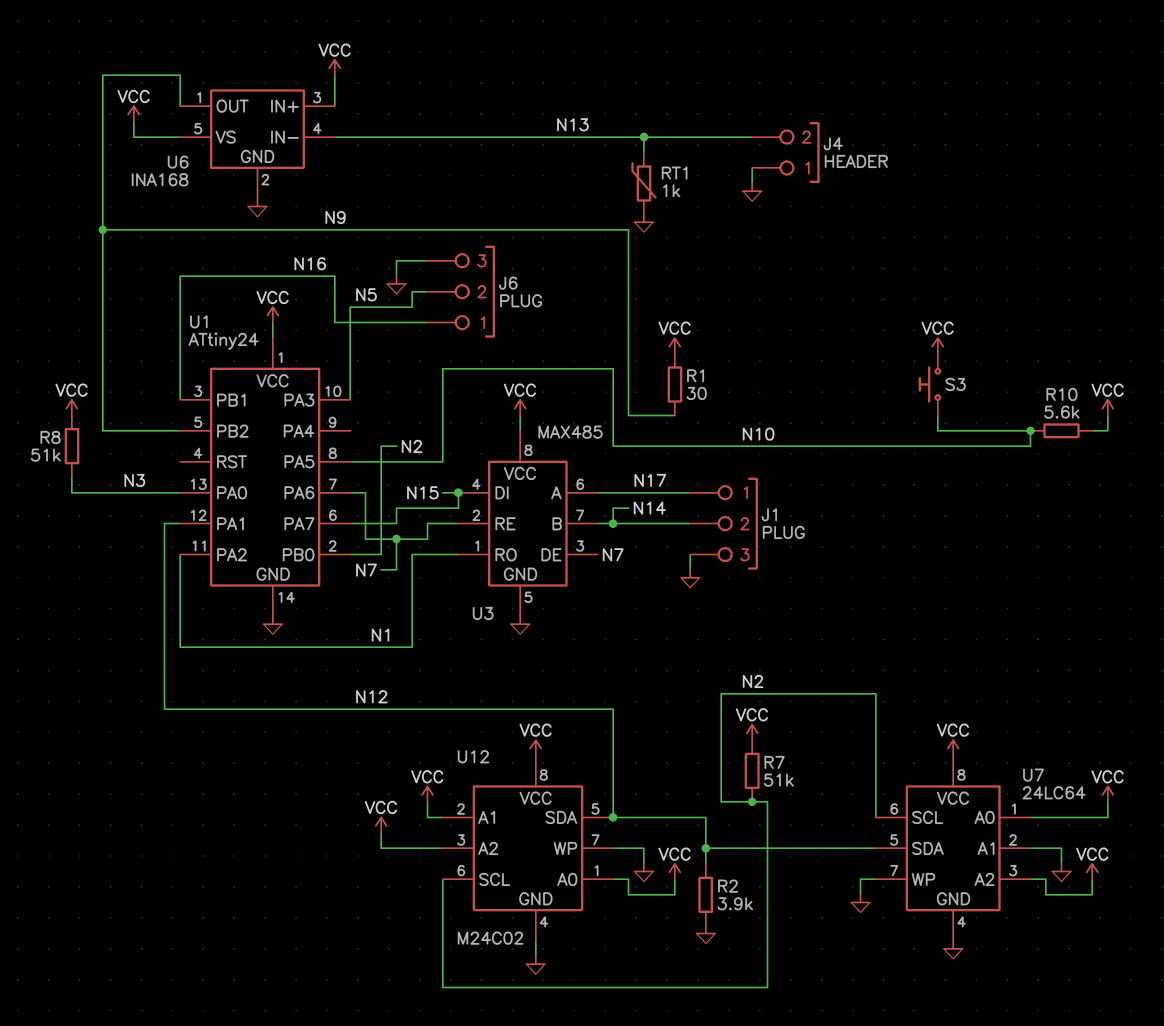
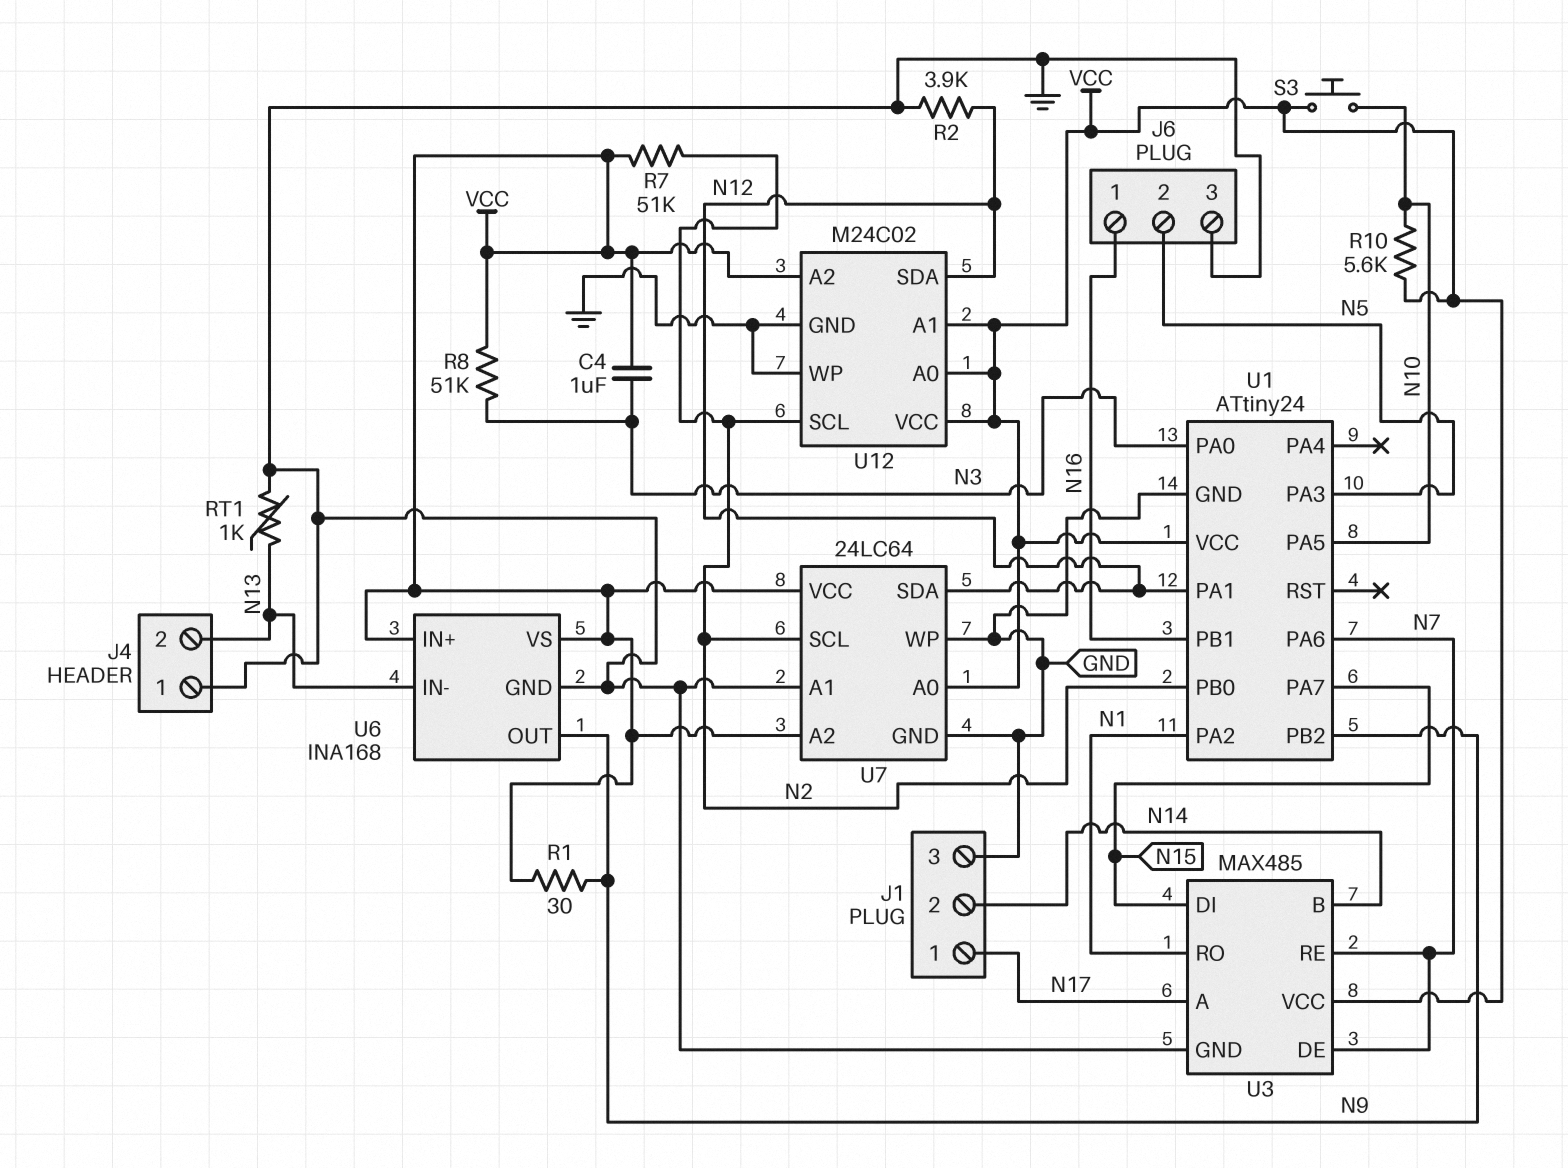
C4: none -> 1uF (N3, VCC)

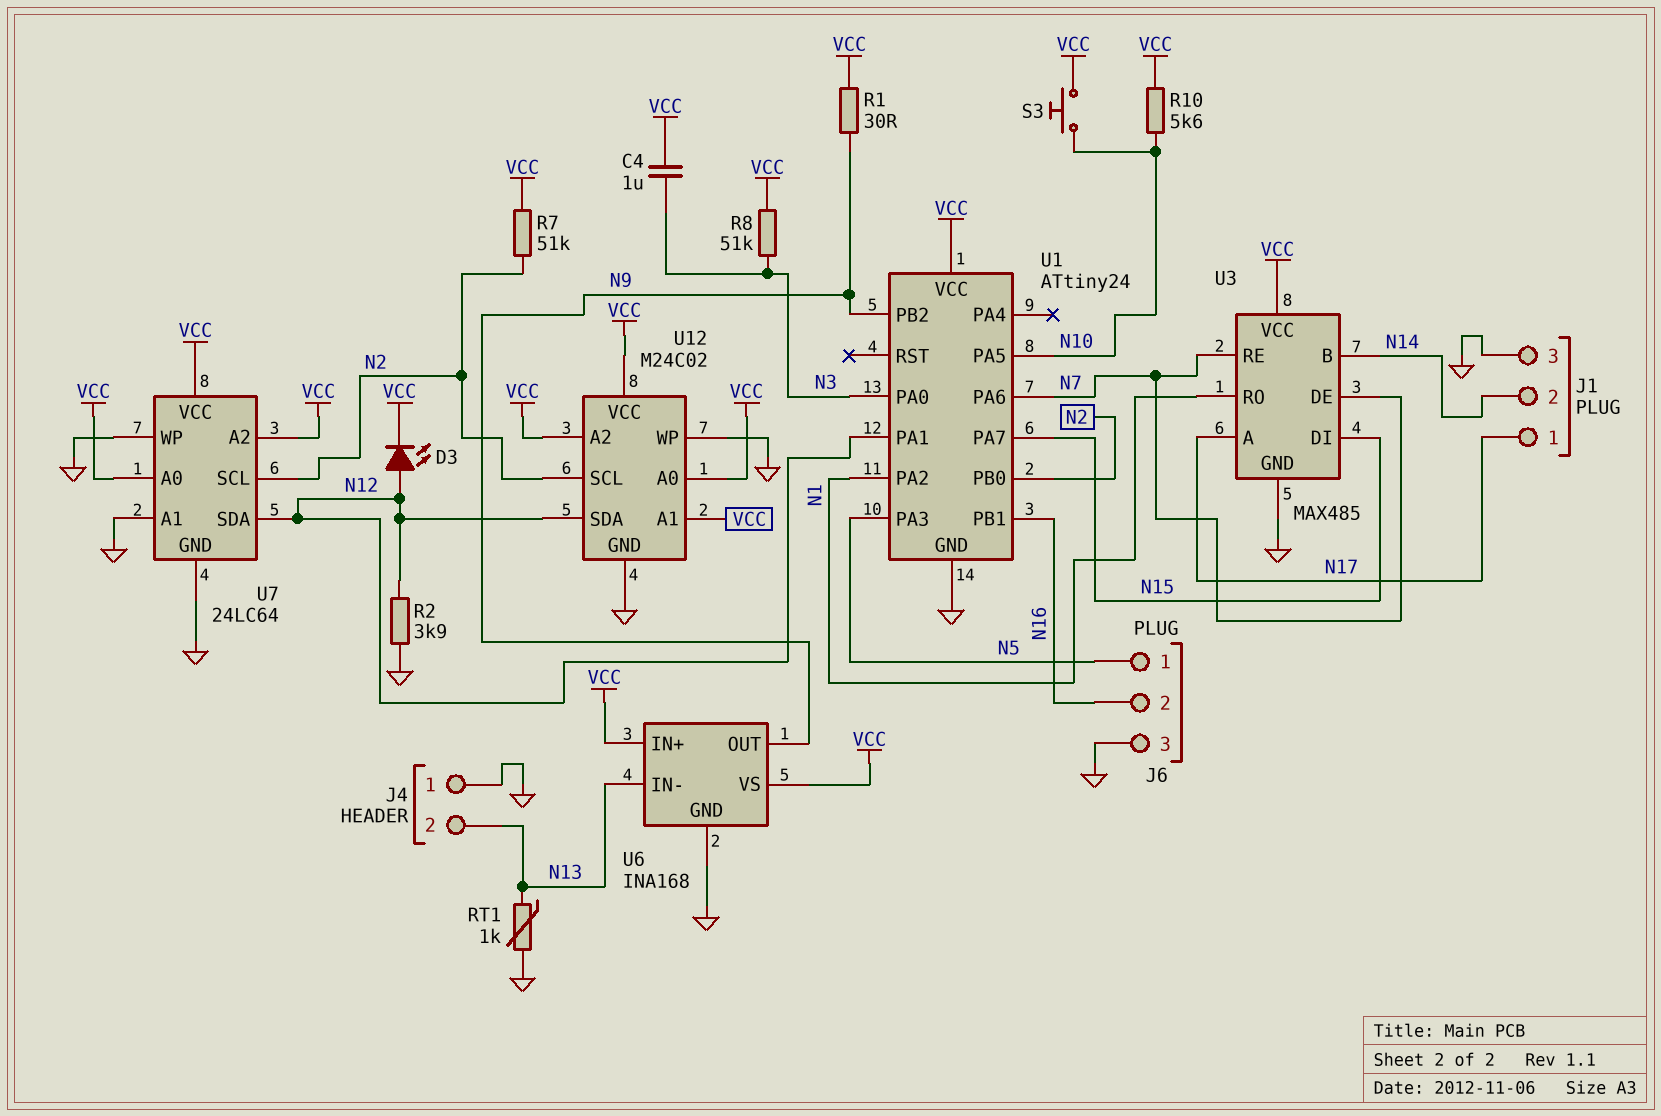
D3: none -> LED (A N12, K VCC)
J6 pin 1: N16 -> N5
J6 pin 2: N5 -> N16

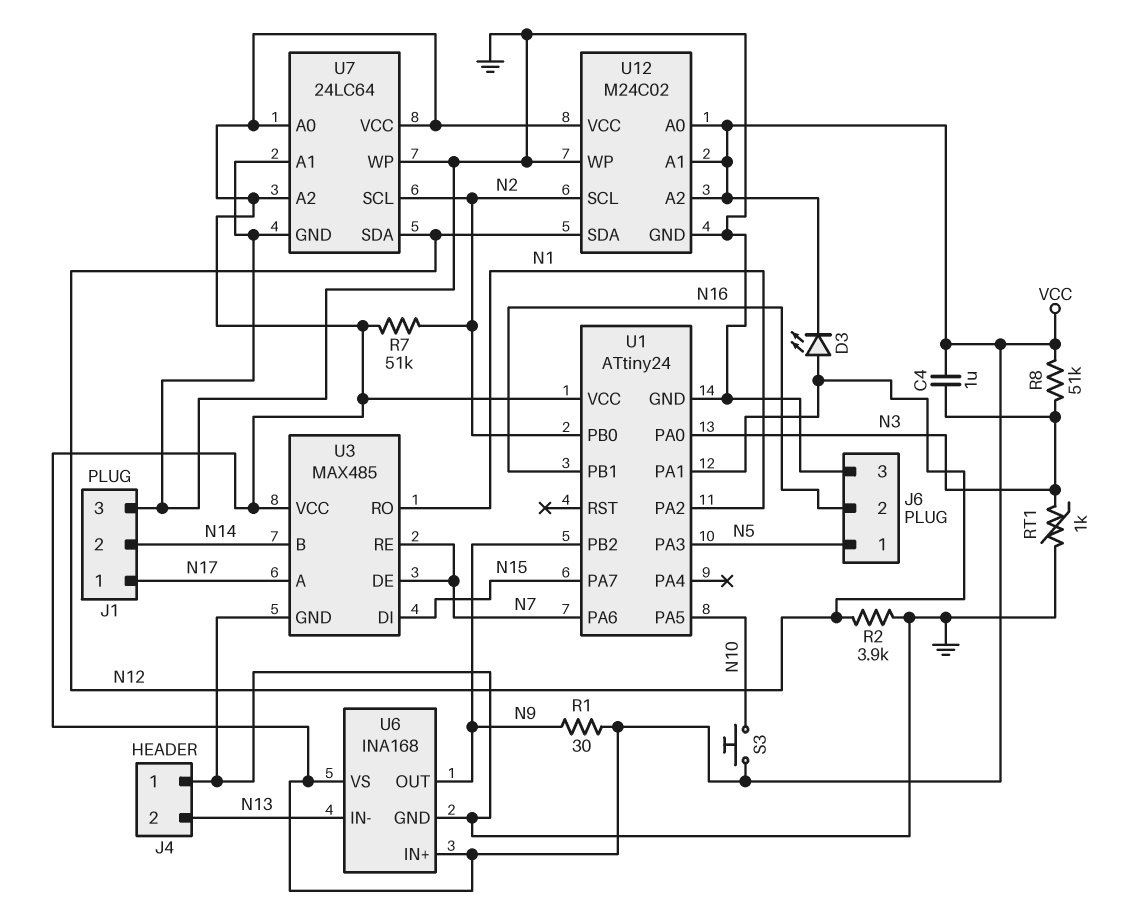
R10: 5.6k (N10, VCC) -> none
RT1: 1k (GND, N13) -> 1k (GND, N3)

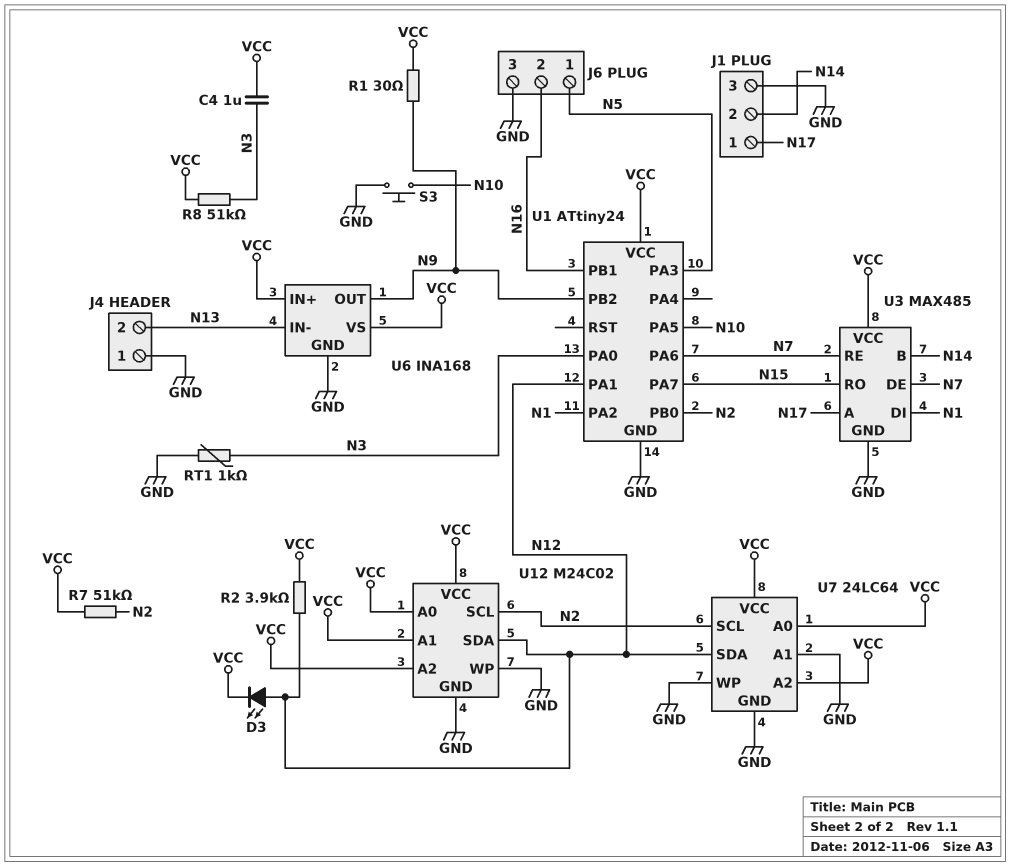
R2: 3.9k (GND, N12) -> 3.9k (N12, VCC)
S3: button (N10, VCC) -> button (GND, N10)
U3 pin DI: N15 -> N1
U3 pin RO: N1 -> N15

